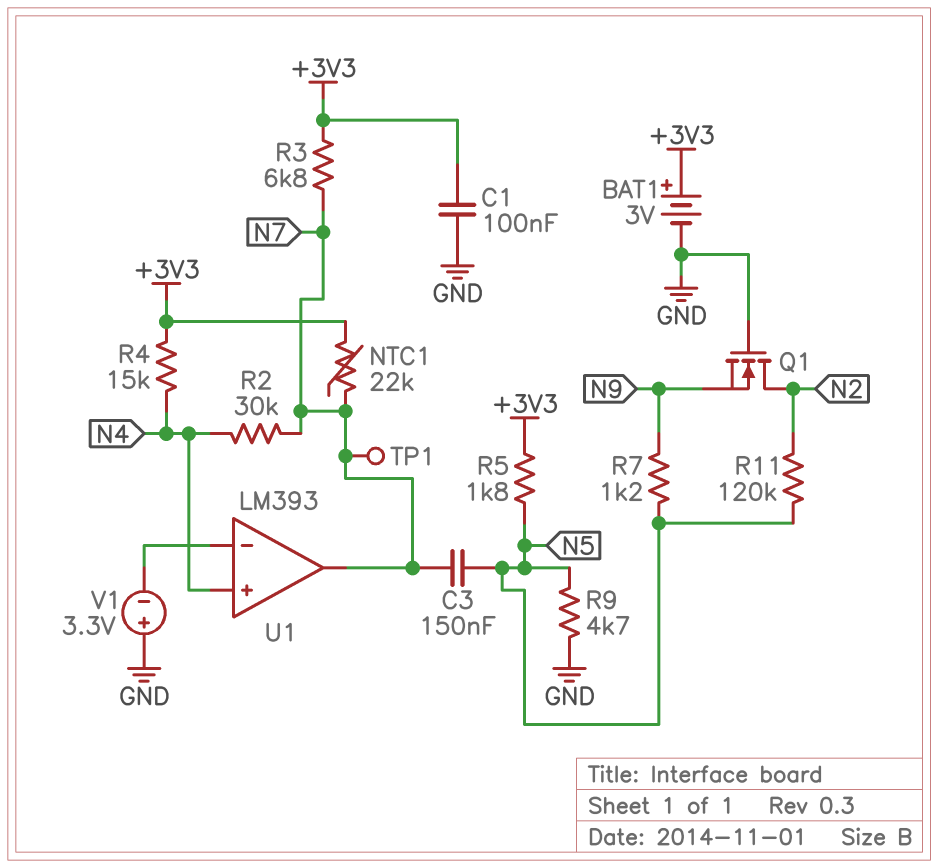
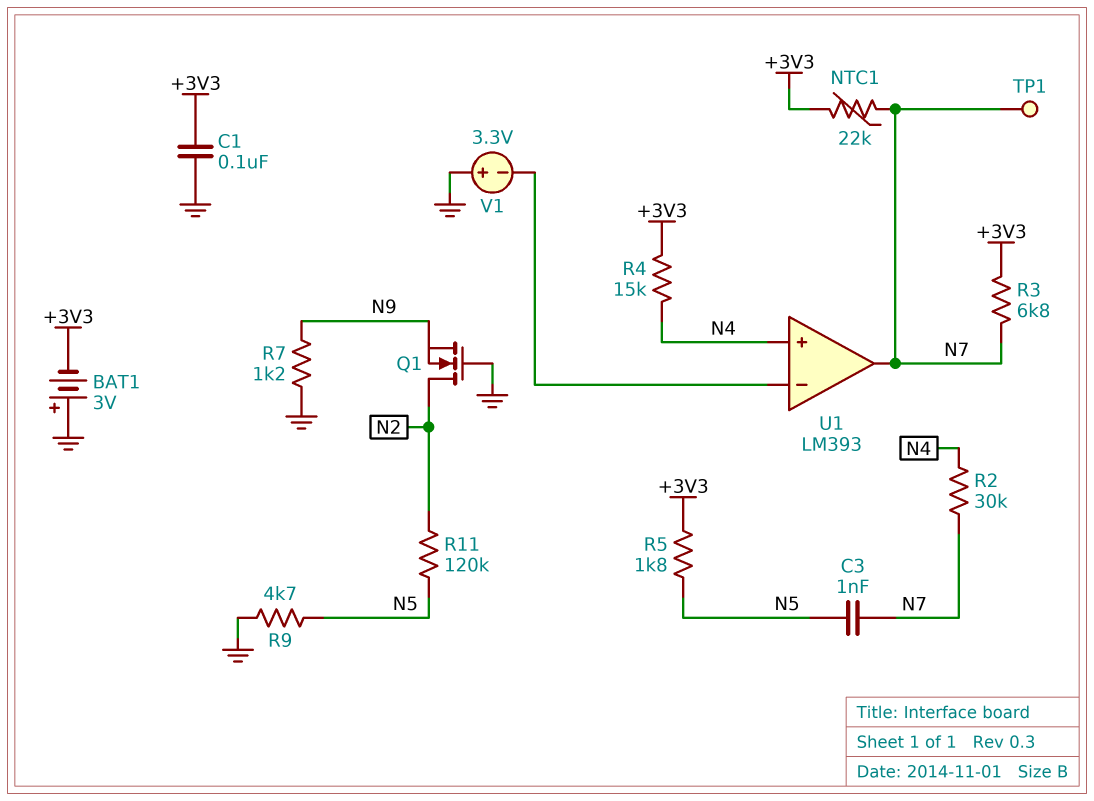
BAT1: 3V (plus +3V3, minus GND) -> 3V (plus GND, minus +3V3)
C3: 150nF (N5, N7) -> 1nF (N5, N7)
R7: 1.2k (N5, N9) -> 1.2k (GND, N9)

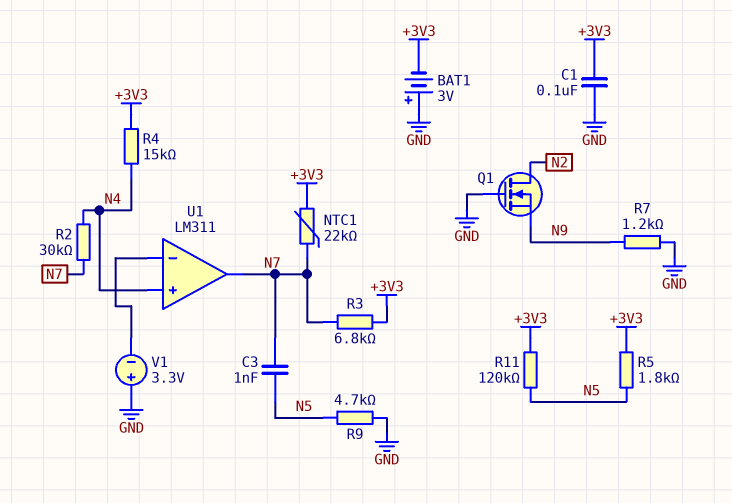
R11: 120k (N2, N5) -> 120k (+3V3, N5)
TP1: test point (N7) -> none
U1: LM393 -> LM311

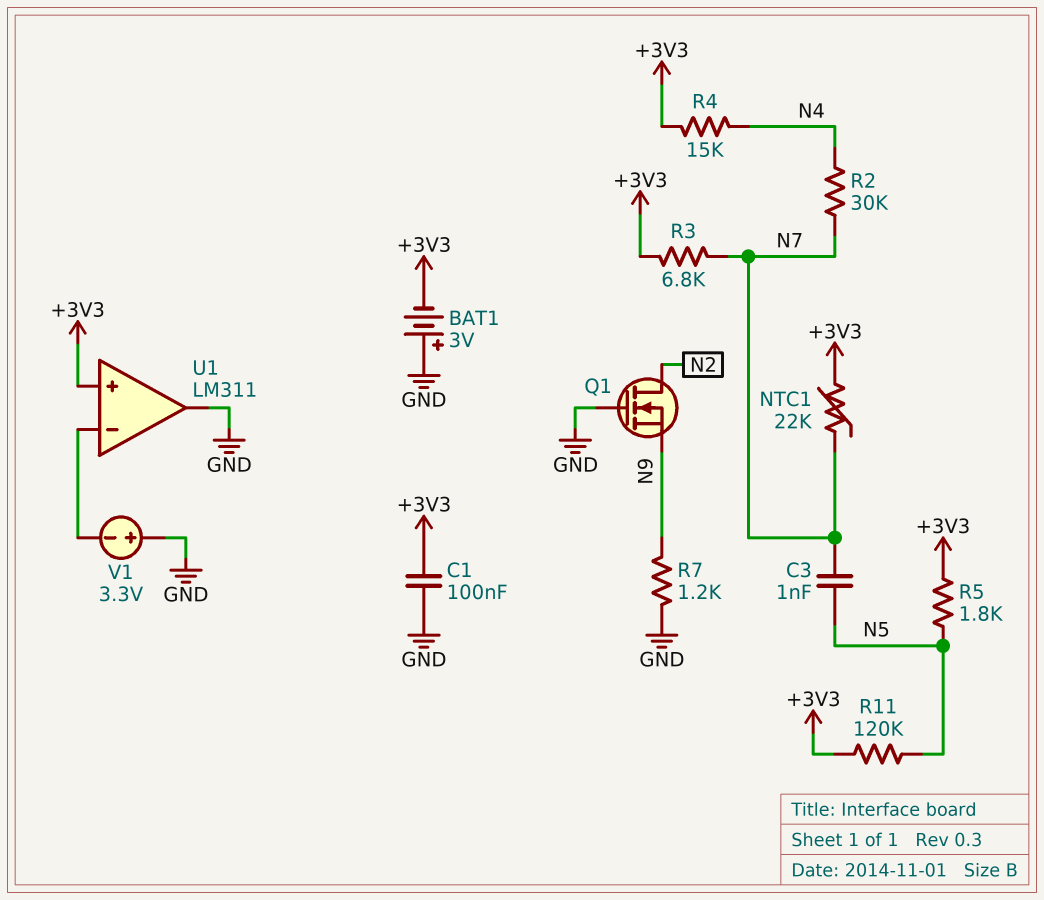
R9: 4.7k (GND, N5) -> none
U1 pin in+: N4 -> +3V3
U1 pin out: N7 -> GND

